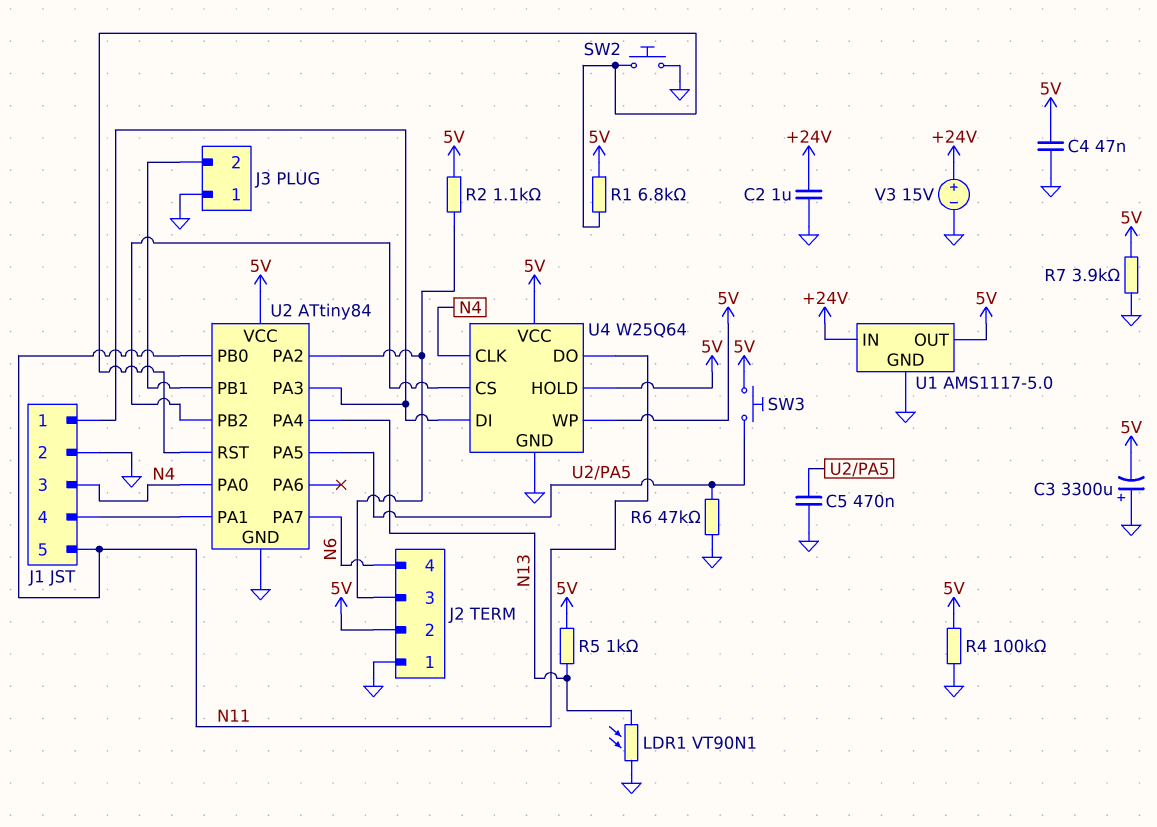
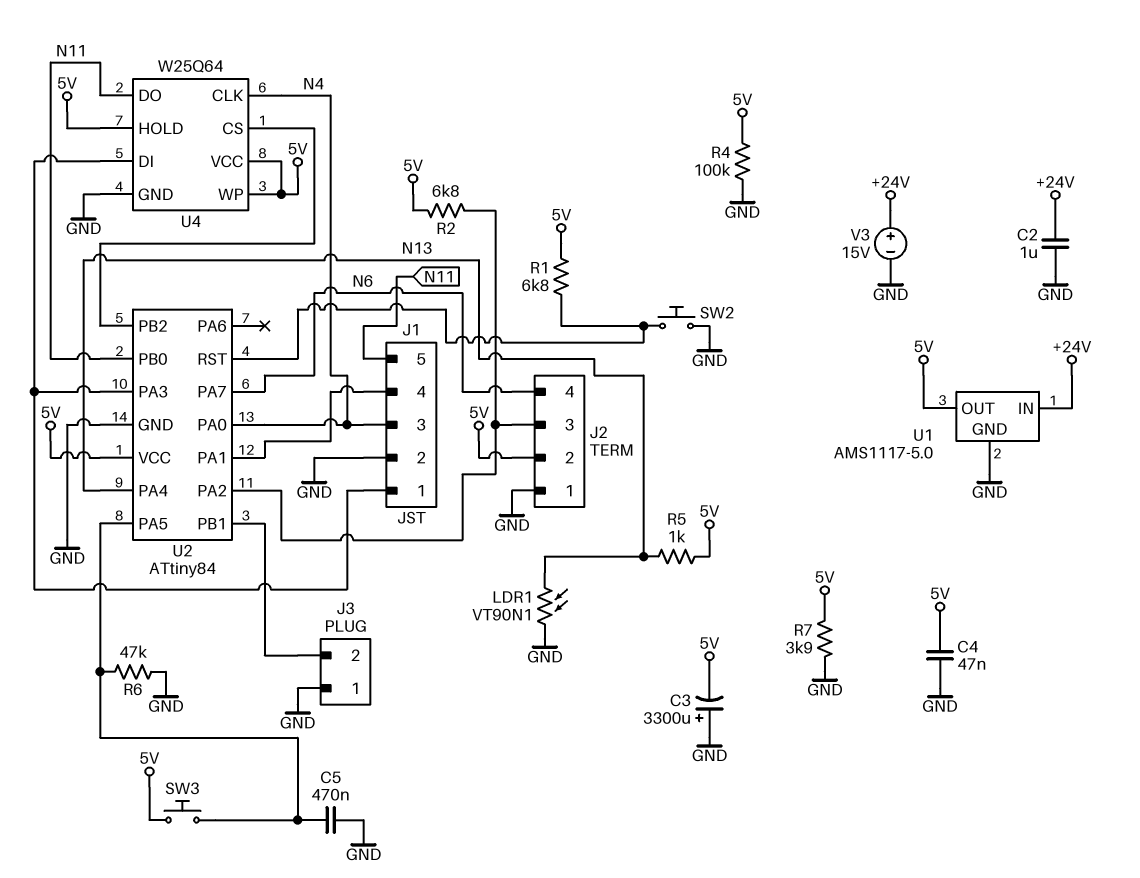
R2: 1.1k (5V, J2/3) -> 6.8k (5V, J2/3)

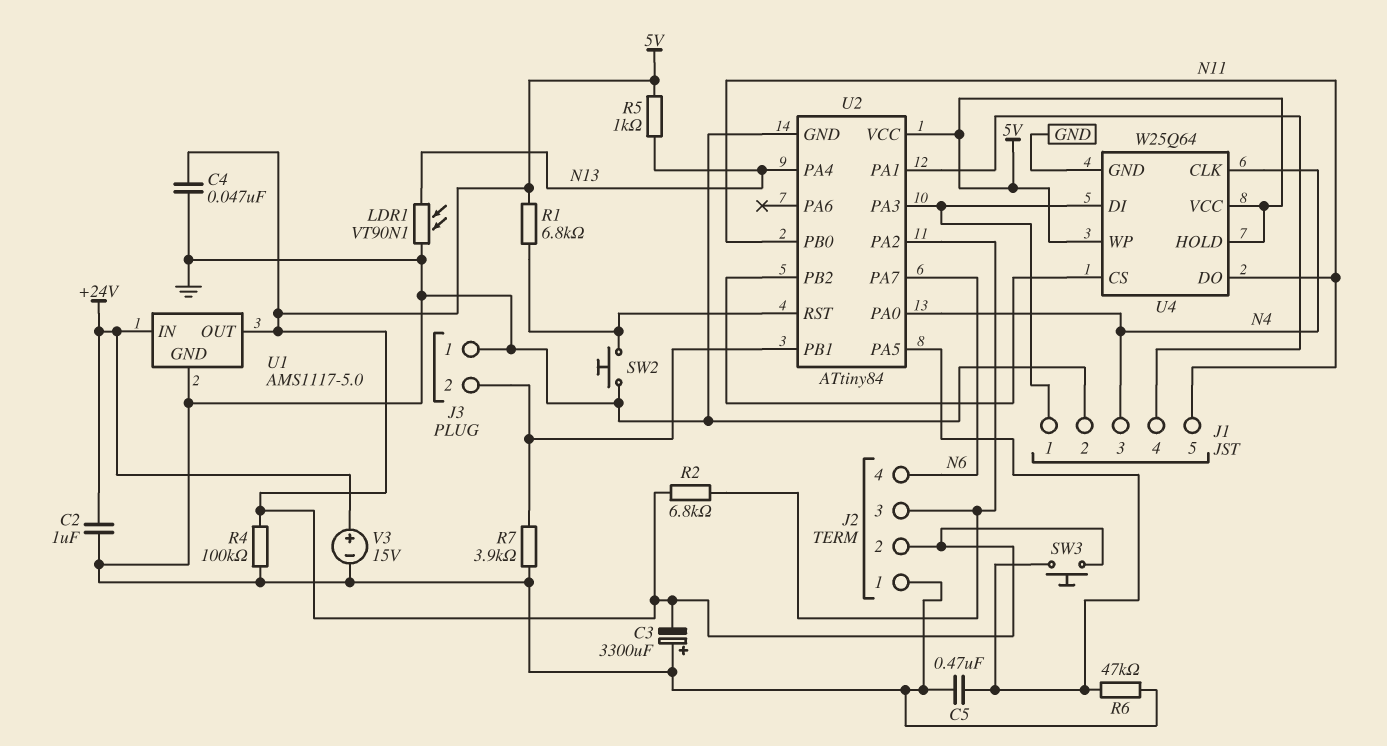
R7: 3.9k (5V, GND) -> 3.9k (GND, J3/2)

